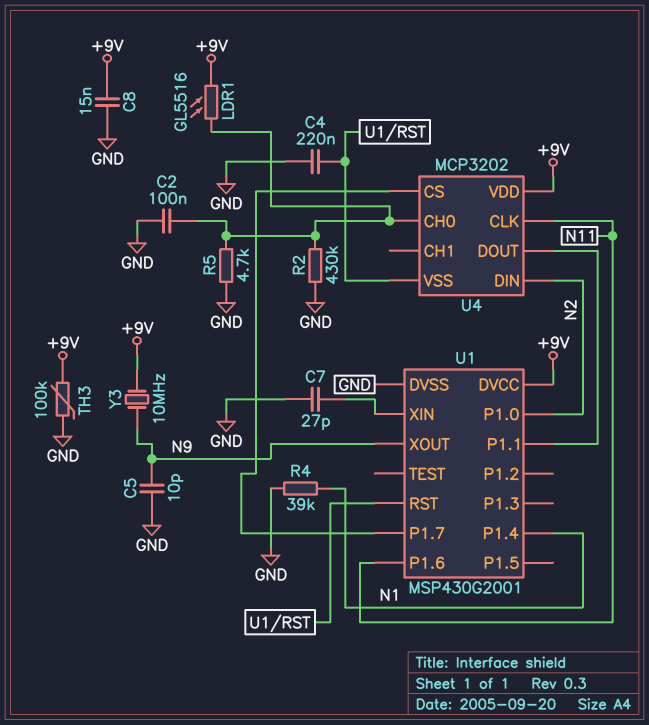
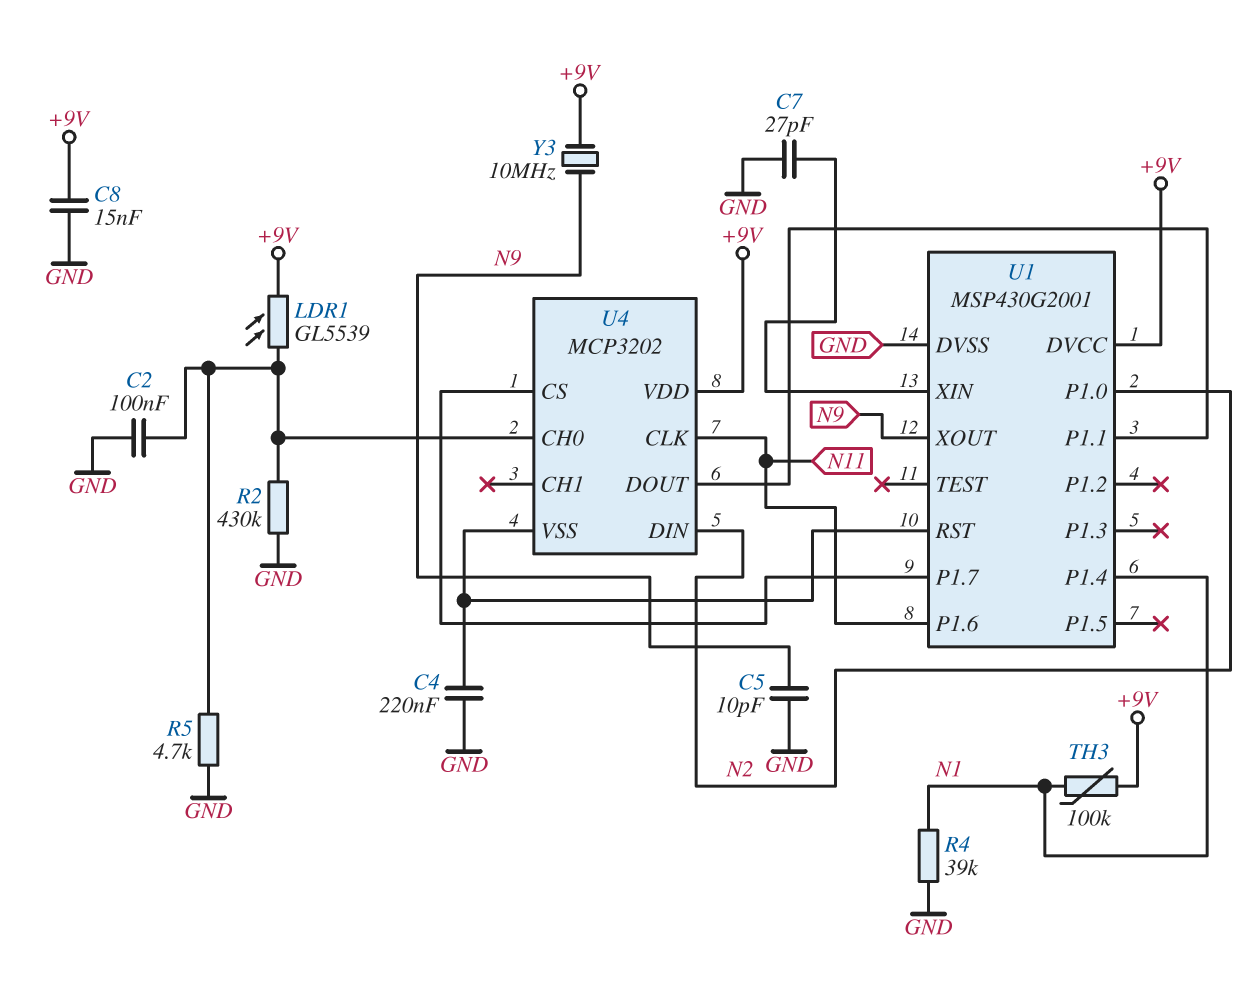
LDR1: GL5516 (+9V, U4/CH0) -> GL5539 (+9V, U4/CH0)
TH3: 100k (+9V, GND) -> 100k (+9V, N1)

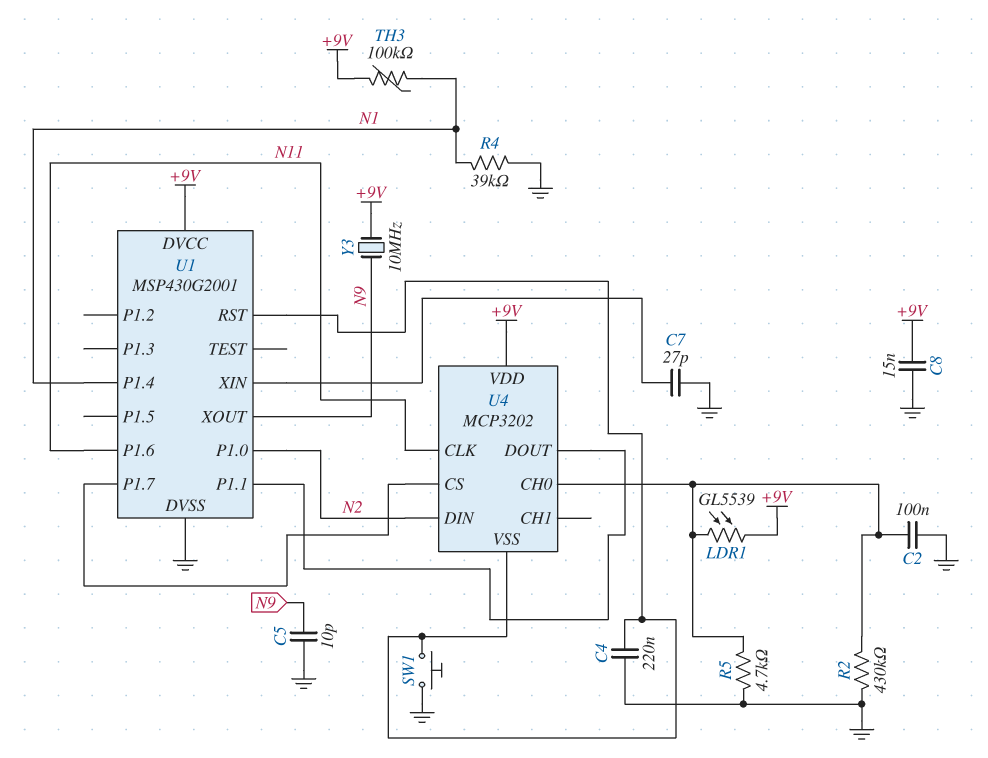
SW1: none -> button (GND, U1/RST)

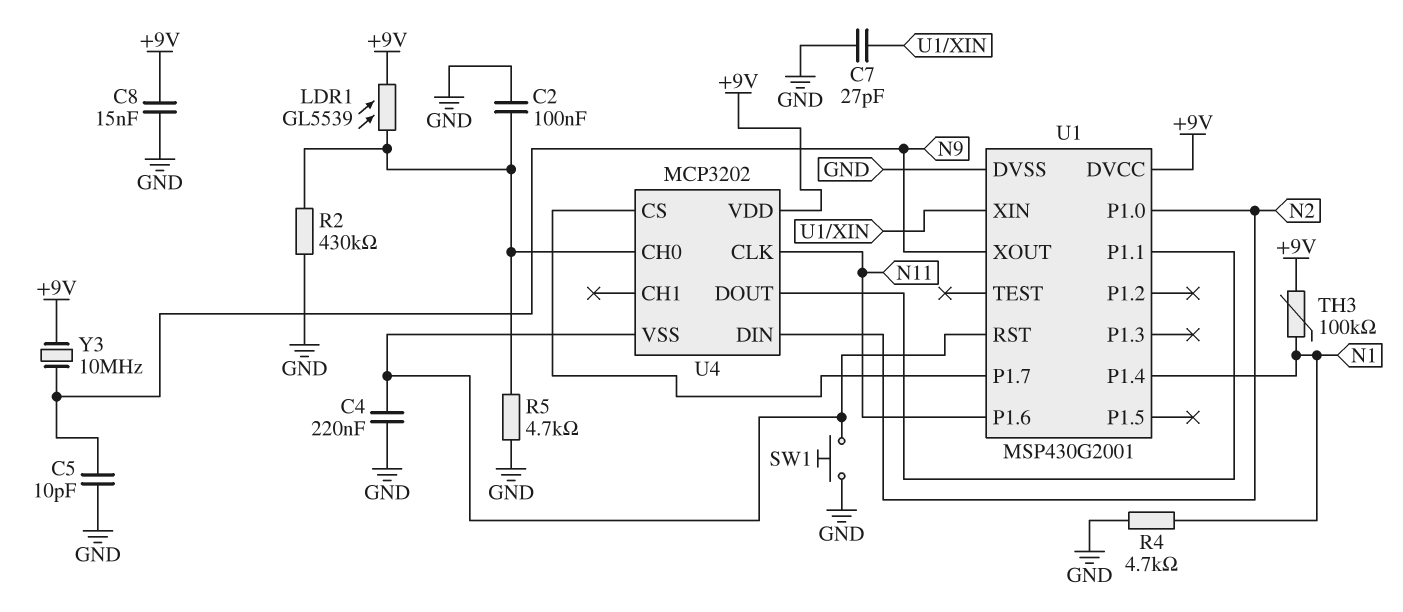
R4: 39k (GND, N1) -> 4.7k (GND, N1)

